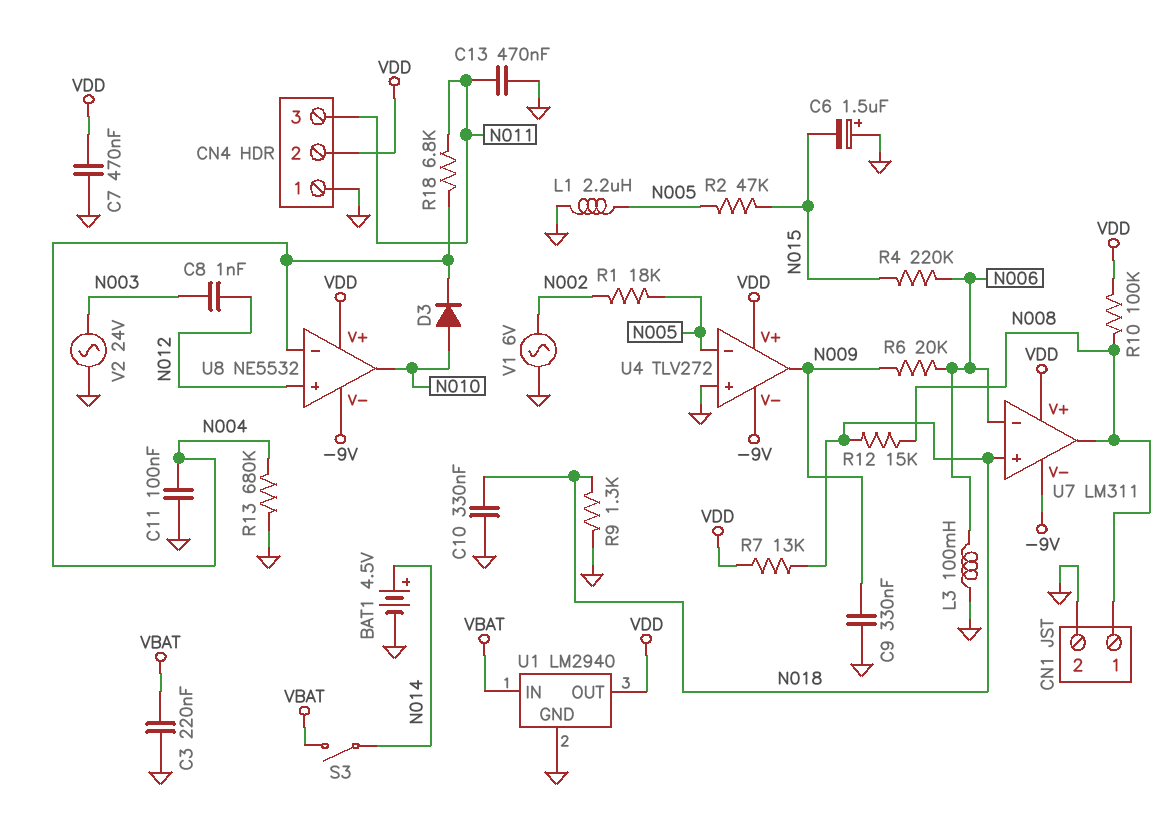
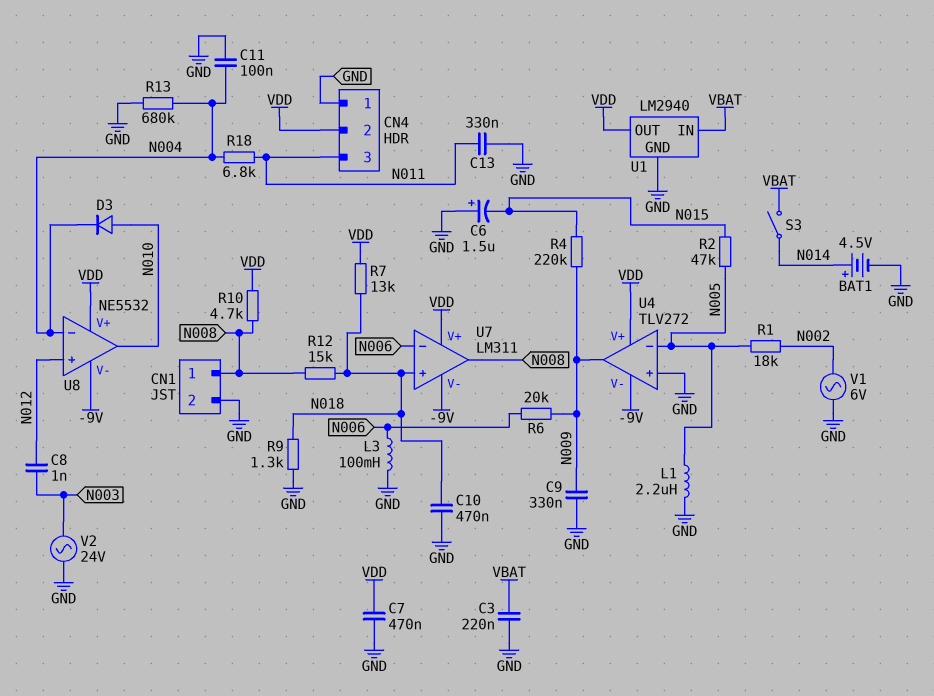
C10: 330nF (GND, N018) -> 470nF (GND, N018)
C13: 470nF (GND, N011) -> 330nF (GND, N011)
R4: 220k (N006, N015) -> 220k (N009, N015)
R10: 100k (N008, VDD) -> 4.7k (N008, VDD)

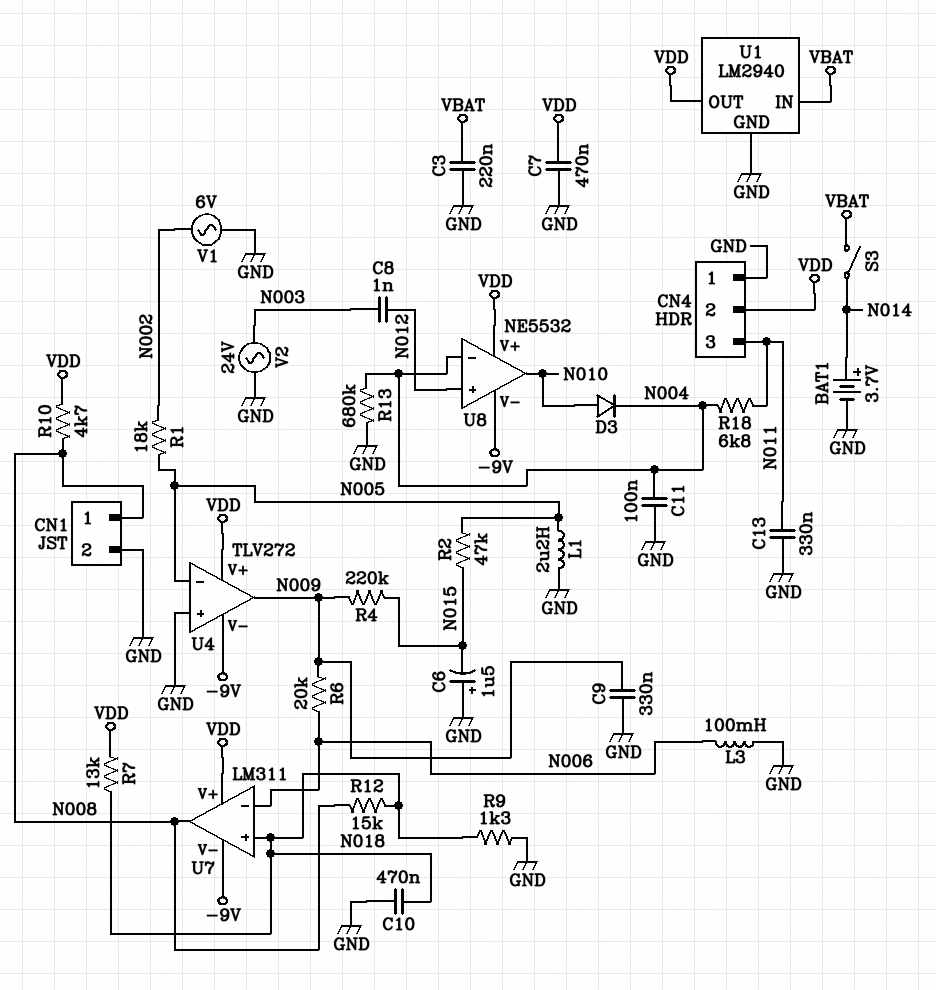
BAT1: 4.5V (plus N014, minus GND) -> 3.7V (plus N014, minus GND)

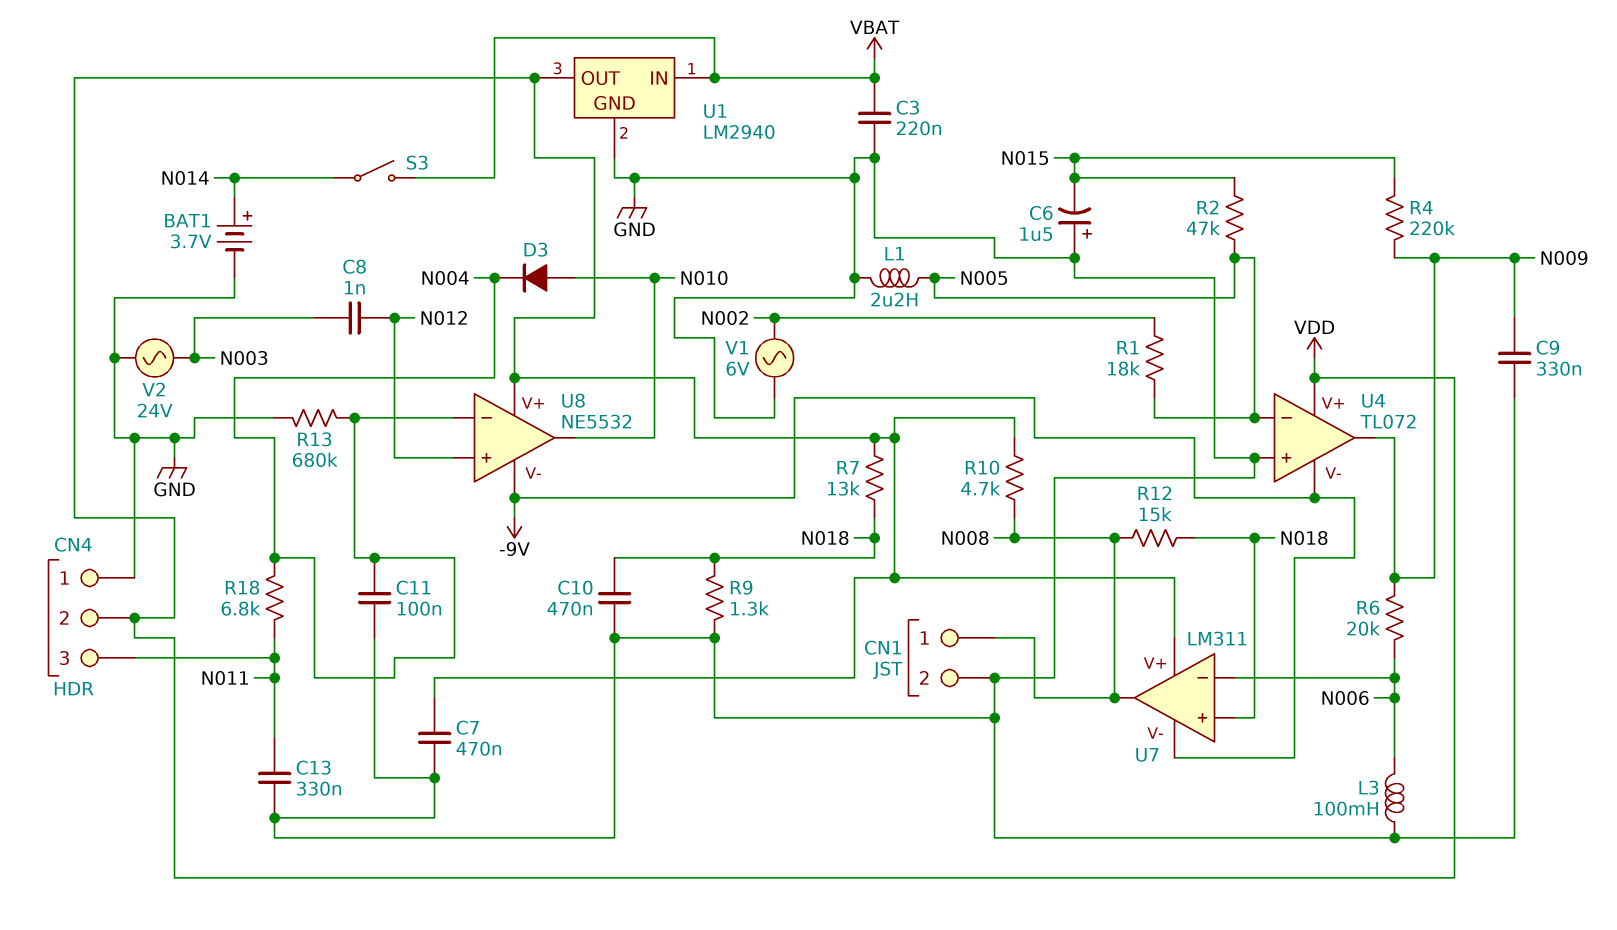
U4: TLV272 -> TL072

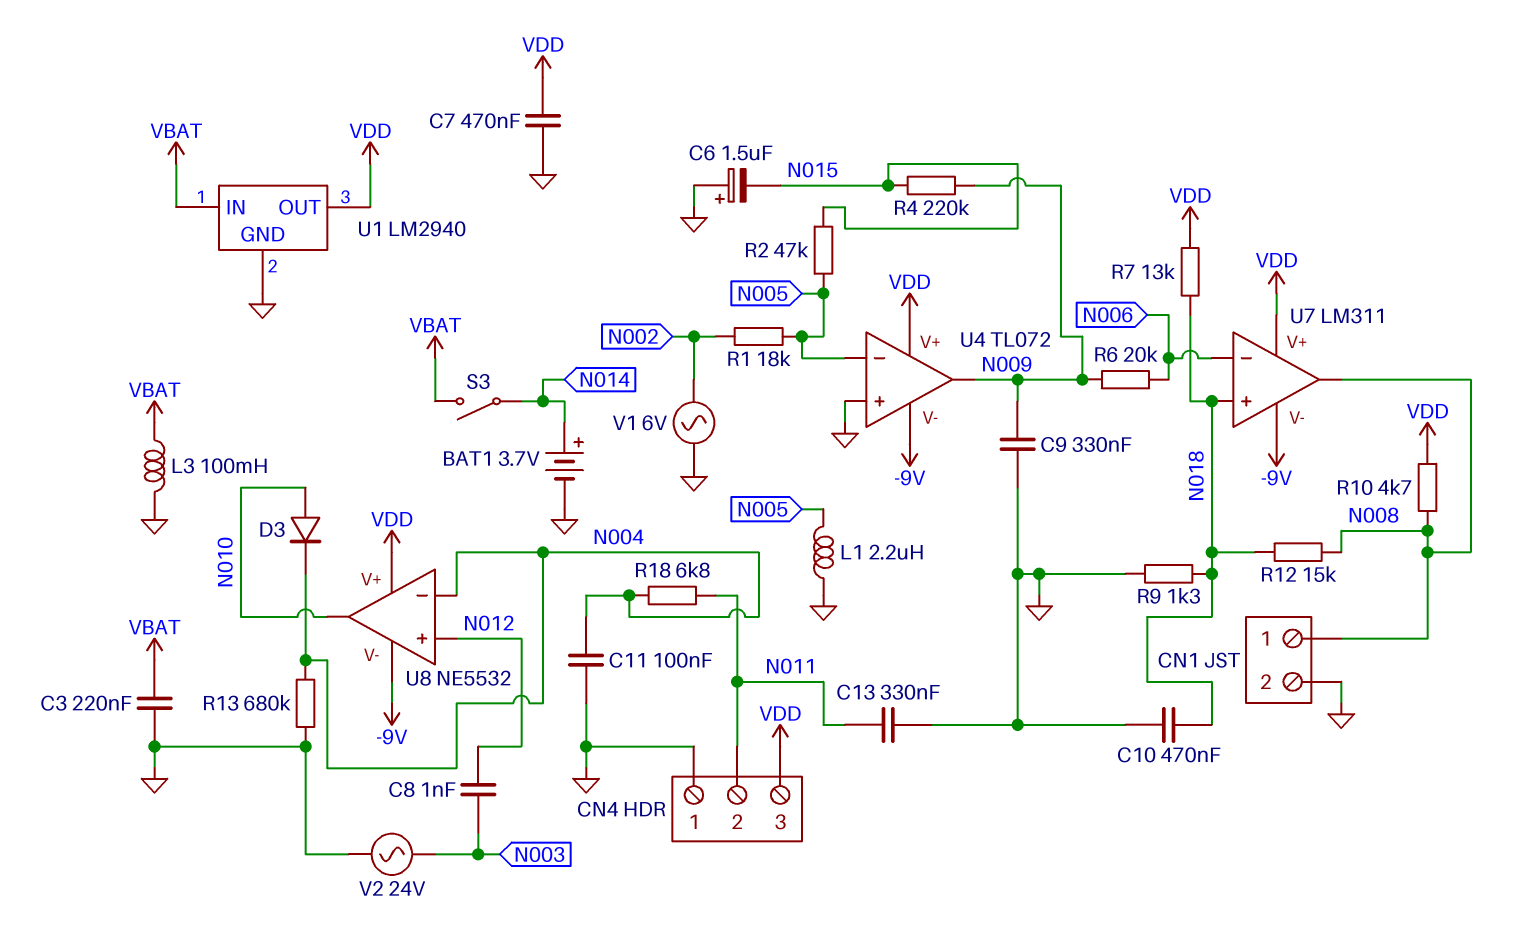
CN4 pin 2: VDD -> N011
CN4 pin 3: N011 -> VDD
L3: 100mH (GND, N006) -> 100mH (GND, VBAT)

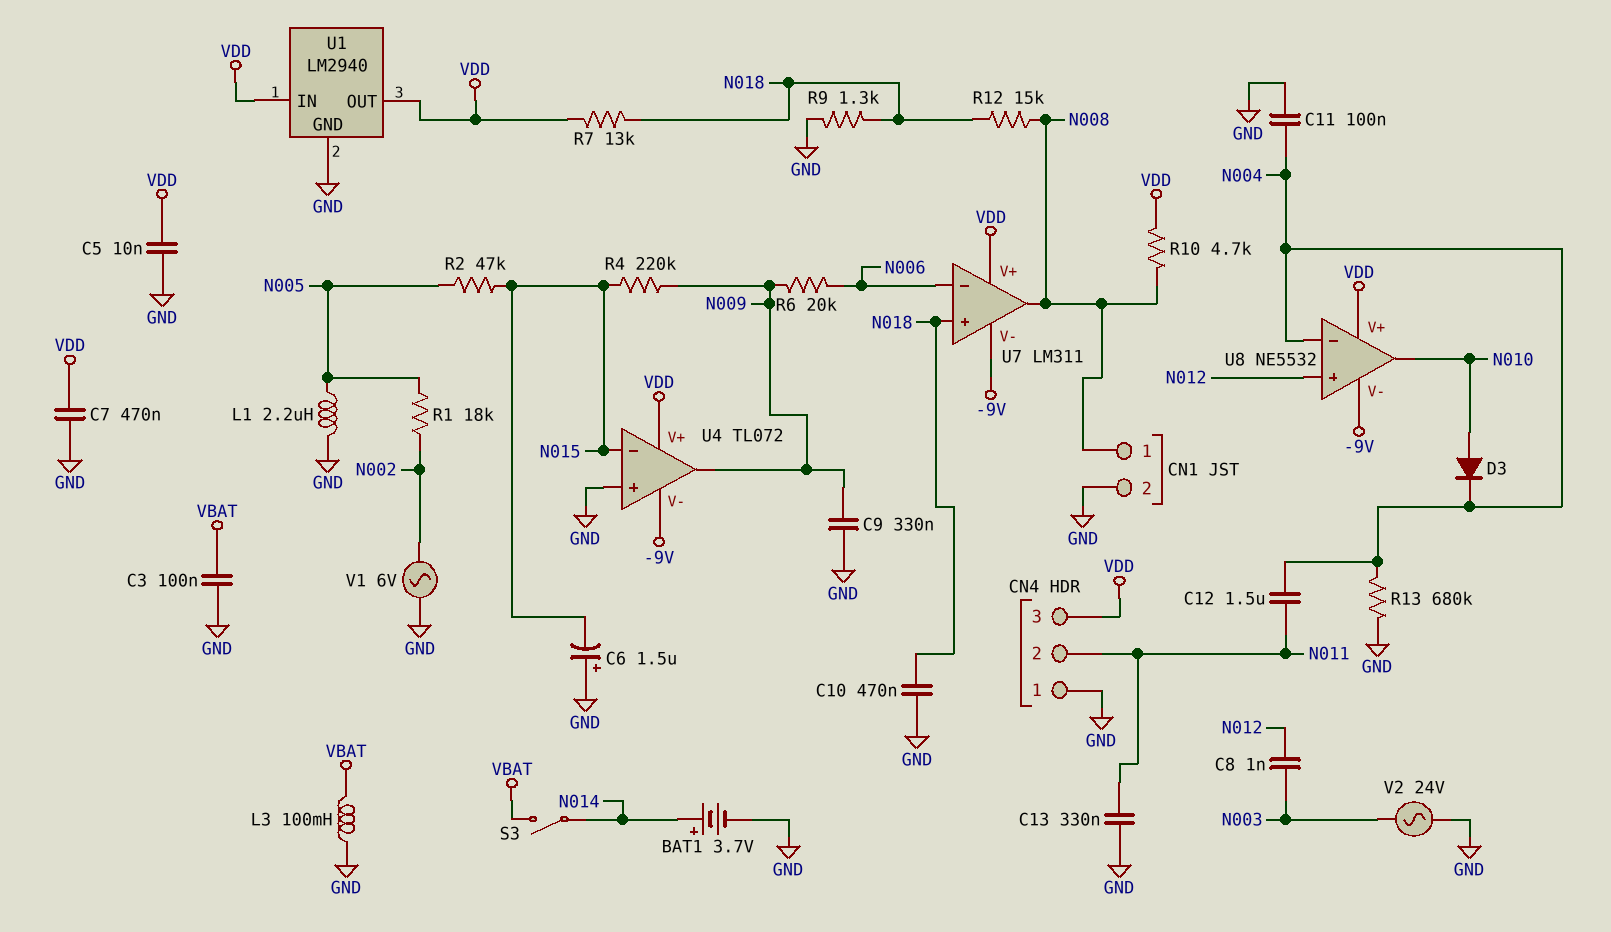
C3: 220nF (GND, VBAT) -> 100nF (GND, VBAT)
C5: none -> 10nF (GND, VDD)
C12: none -> 1.5uF (N004, N011)
R18: 6.8k (N004, N011) -> none
U1 pin IN: VBAT -> VDD
U4 pin in-: N005 -> N015

